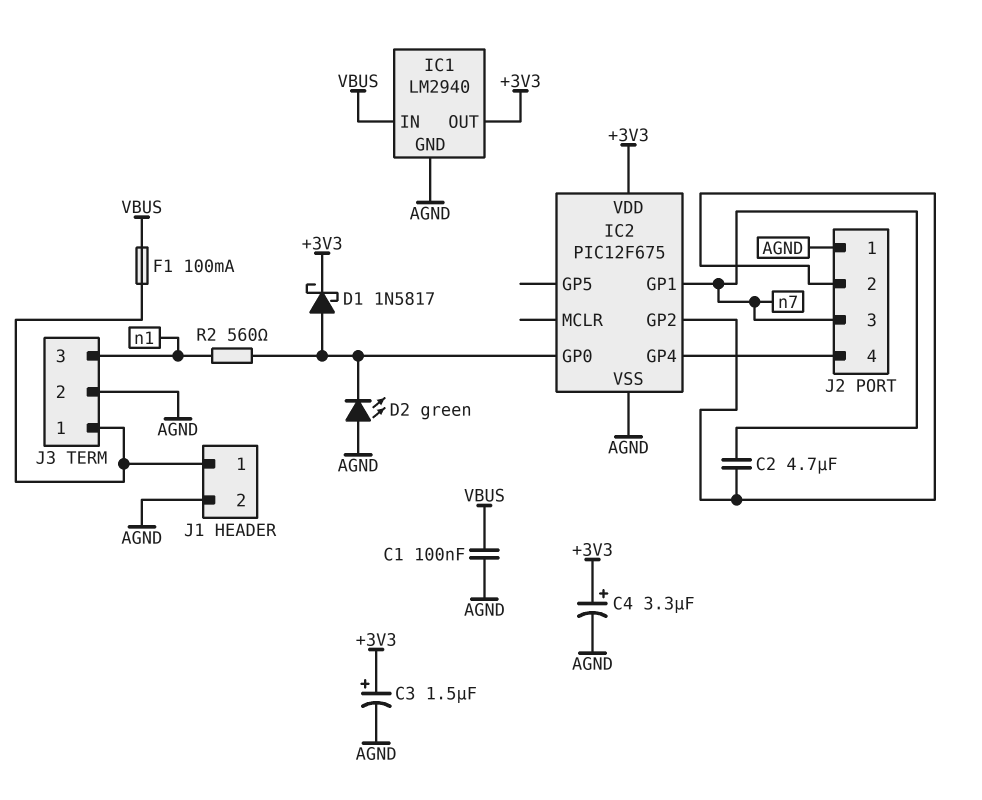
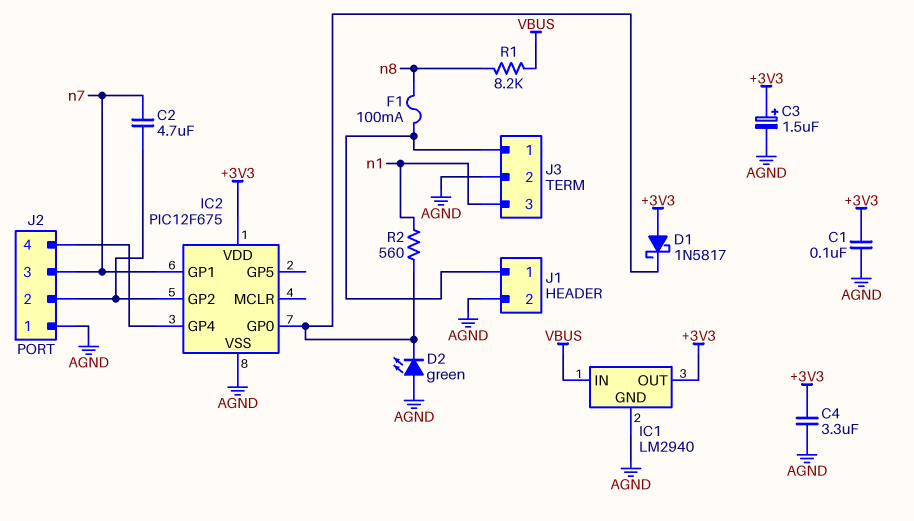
C1: 100nF (AGND, VBUS) -> 100nF (+3V3, AGND)
C4: 3.3uF (plus +3V3, minus AGND) -> 3.3uF (+3V3, AGND)
D1: schottky 1N5817 (A IC2/GP0, K +3V3) -> schottky 1N5817 (A +3V3, K IC2/GP0)
F1: 100mA (J1/1, VBUS) -> 100mA (J1/1, n8)
R1: none -> 8.2k (VBUS, n8)

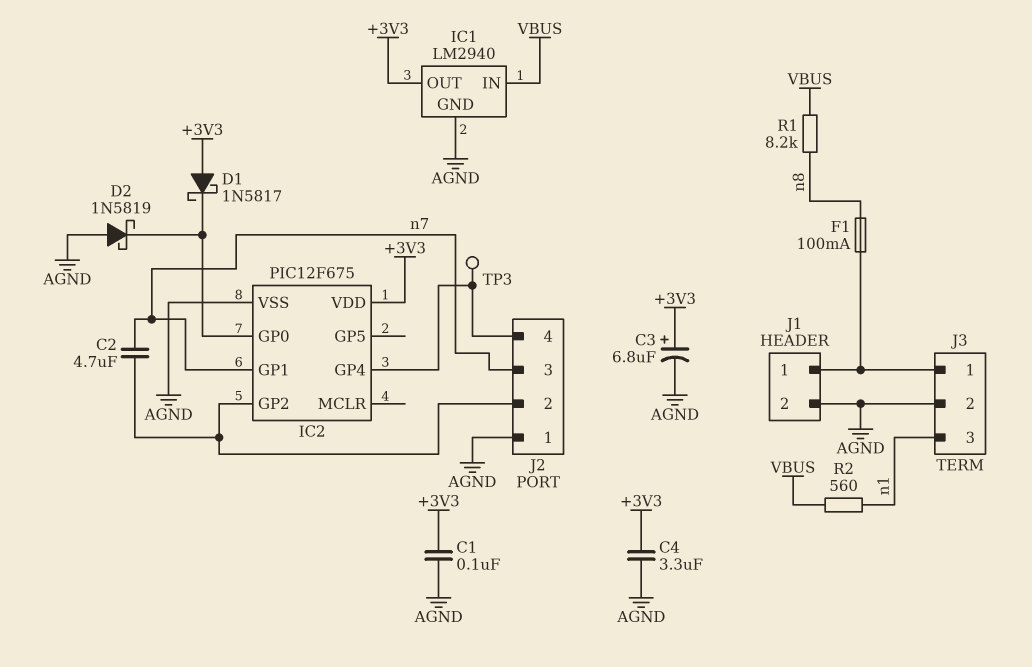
C3: 1.5uF (plus +3V3, minus AGND) -> 6.8uF (plus +3V3, minus AGND)
D2: LED green (A AGND, K IC2/GP0) -> schottky 1N5819 (A AGND, K IC2/GP0)
R2: 560 (IC2/GP0, n1) -> 560 (VBUS, n1)
TP3: none -> test point (IC2/GP4)

